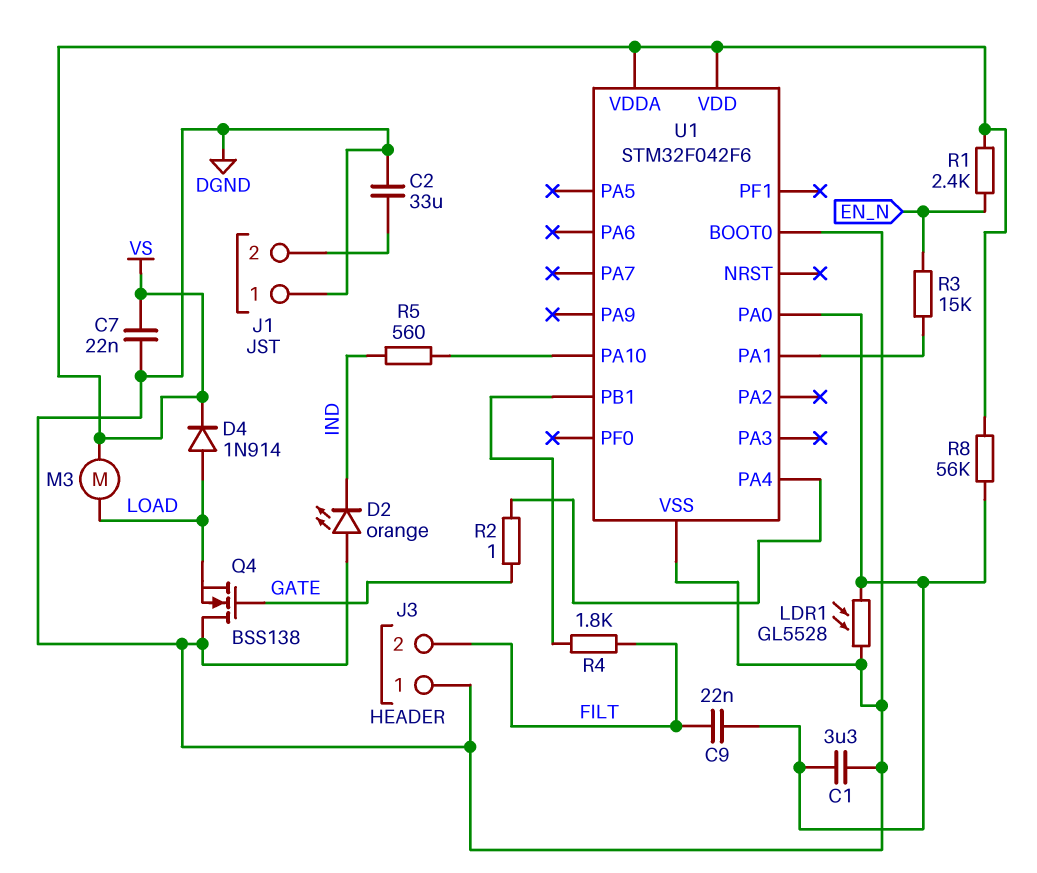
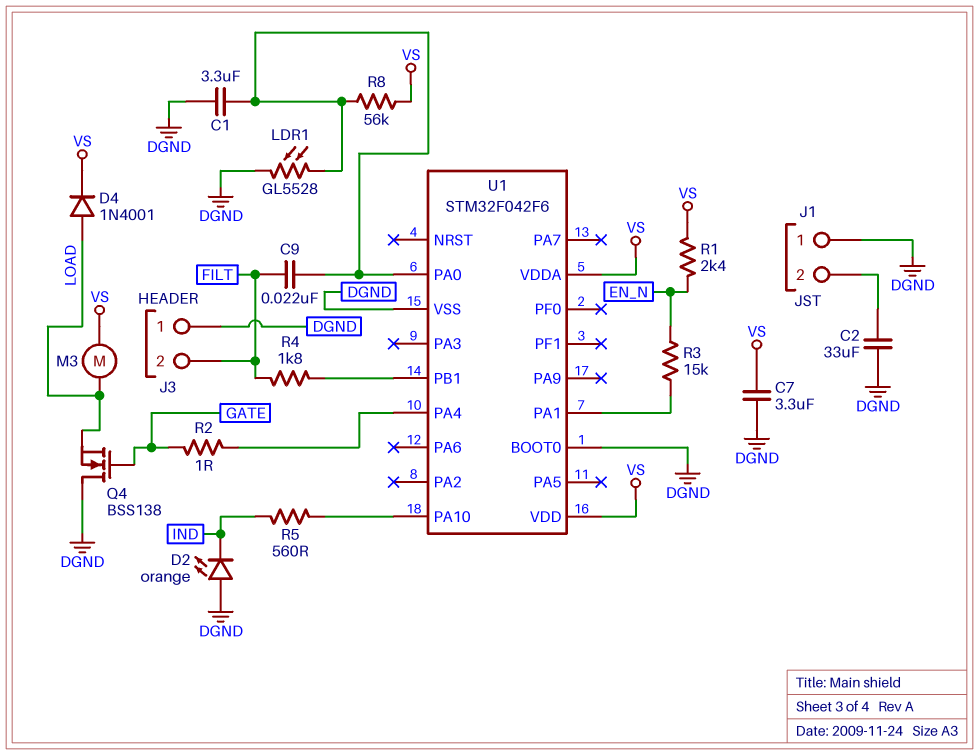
C7: 22nF (DGND, VS) -> 3.3uF (DGND, VS)
D4: diode 1N914 (A LOAD, K VS) -> diode 1N4001 (A LOAD, K VS)

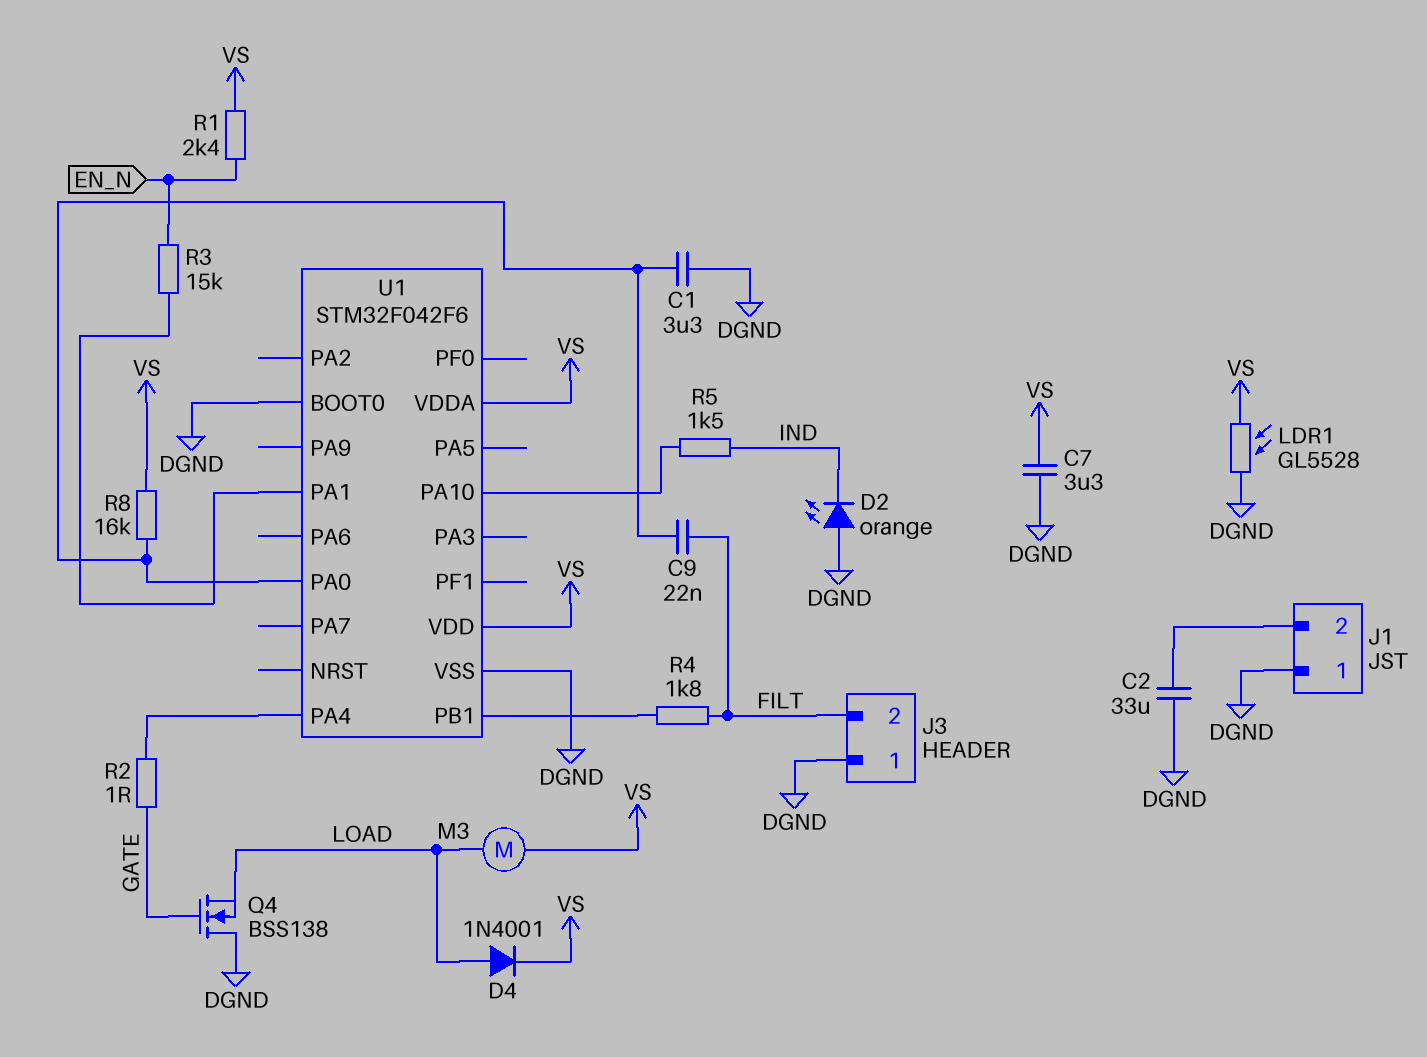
LDR1: GL5528 (DGND, U1/PA0) -> GL5528 (DGND, VS)
R5: 560 (IND, U1/PA10) -> 1.5k (IND, U1/PA10)
R8: 56k (U1/PA0, VS) -> 16k (U1/PA0, VS)

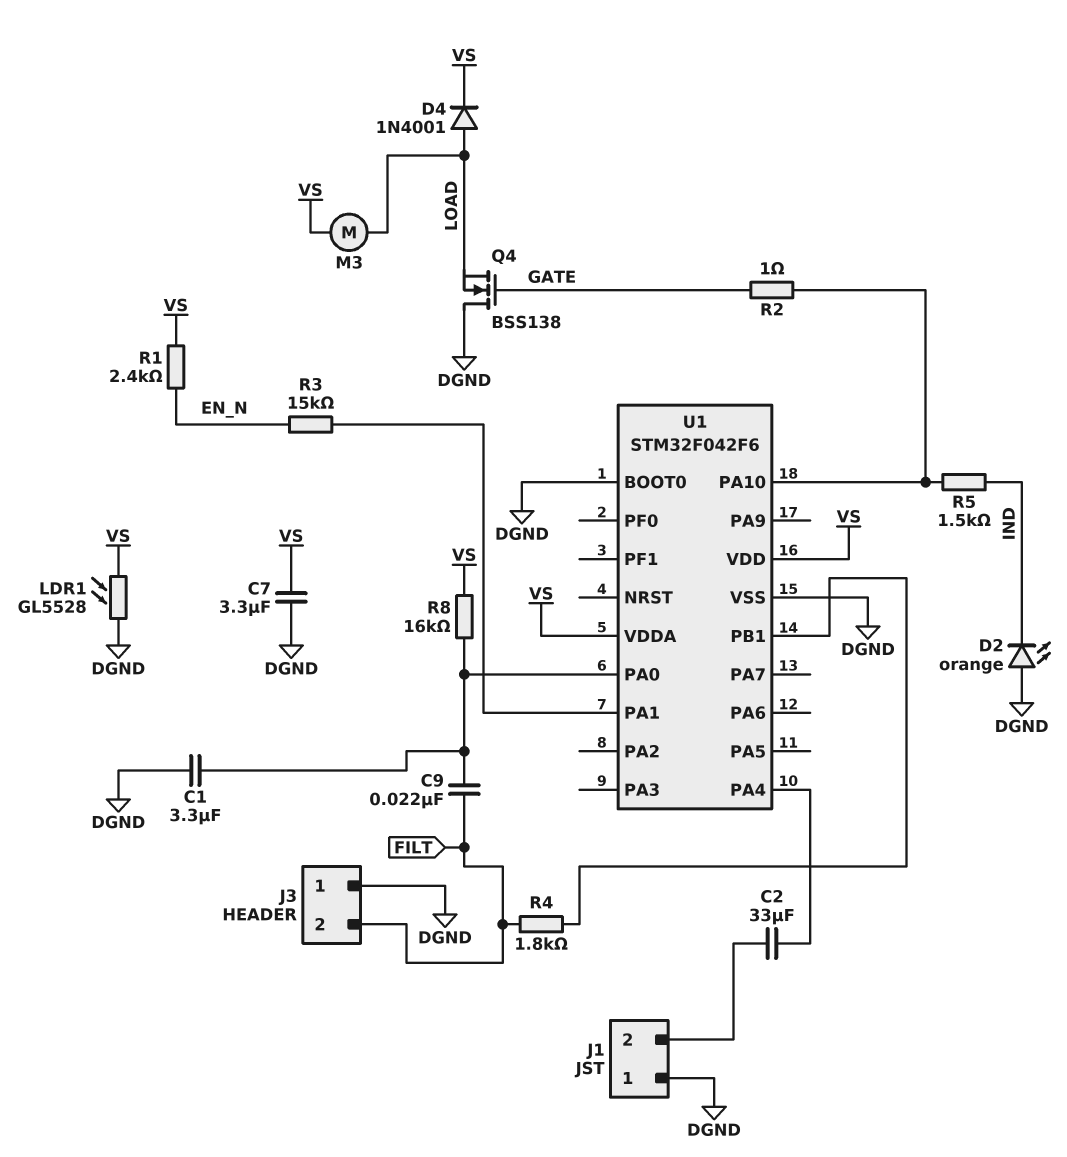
C2: 33uF (DGND, J1/2) -> 33uF (J1/2, U1/PA4)
R2: 1 (GATE, U1/PA4) -> 1 (GATE, U1/PA10)

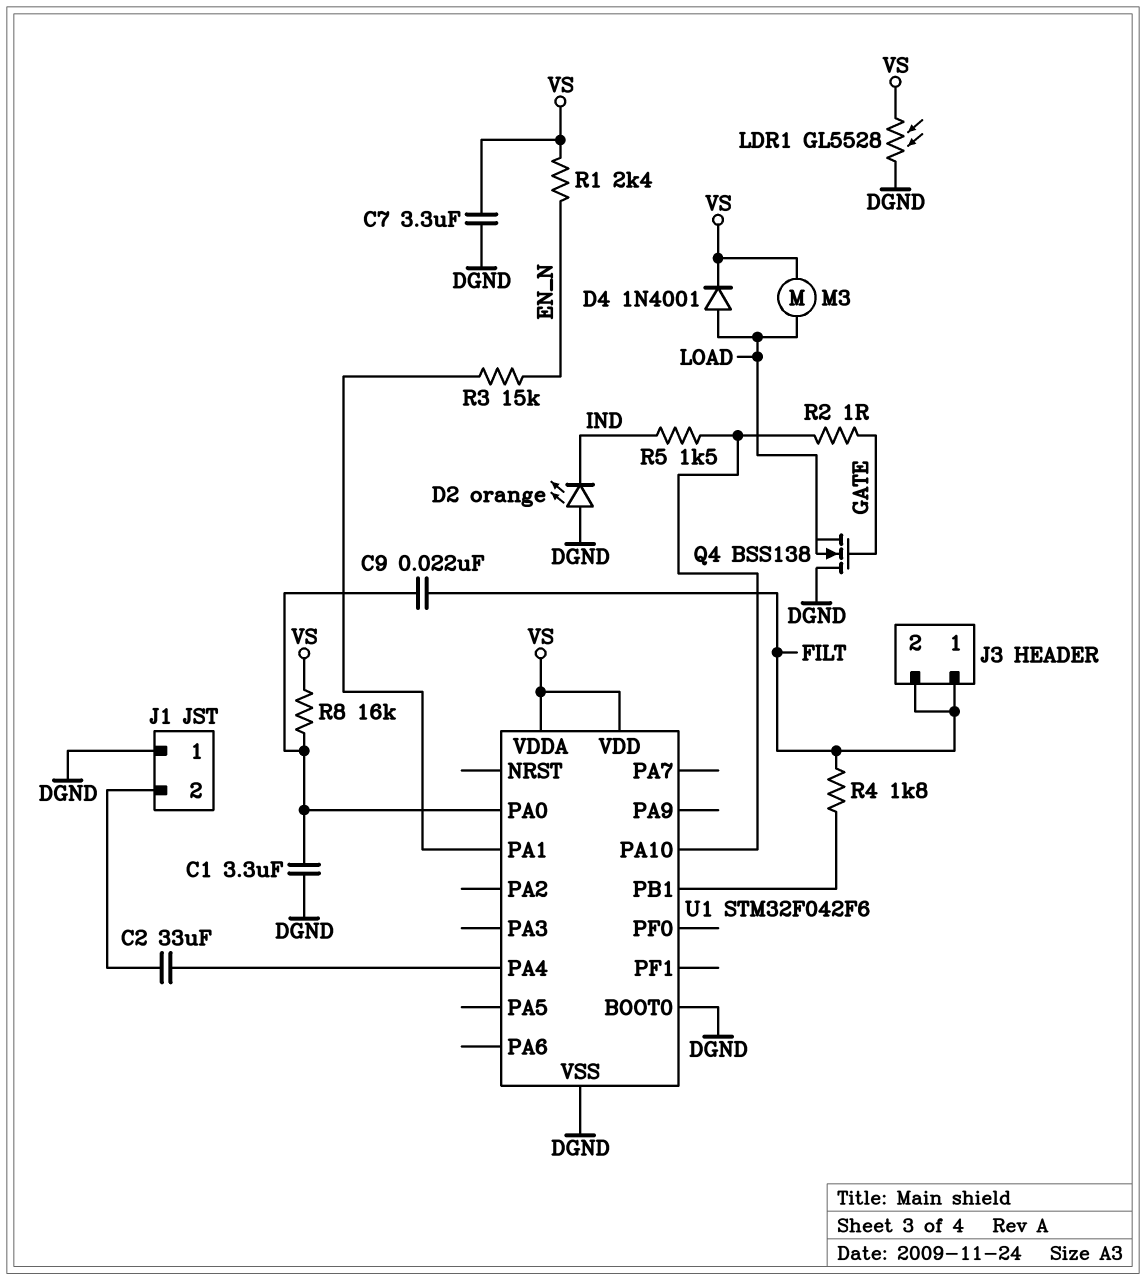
J3 pin 1: DGND -> FILT

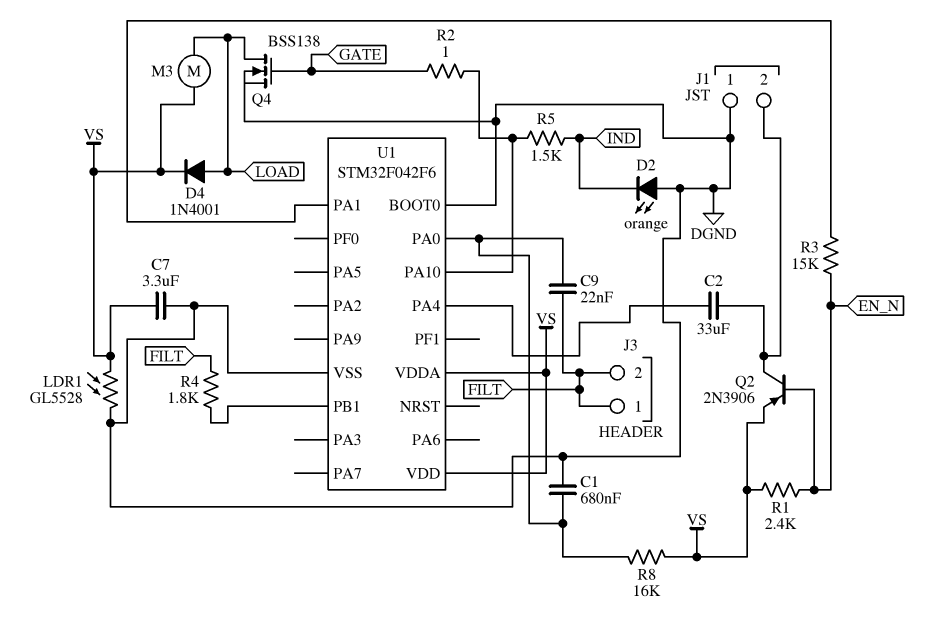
C1: 3.3uF (DGND, U1/PA0) -> 680nF (DGND, U1/PA0)
Q2: none -> PNP 2N3906 (B EN_N, C J1/2, E VS)
Q4: NMOS BSS138 (G GATE, D DGND, S LOAD) -> NMOS BSS138 (G GATE, D LOAD, S DGND)

